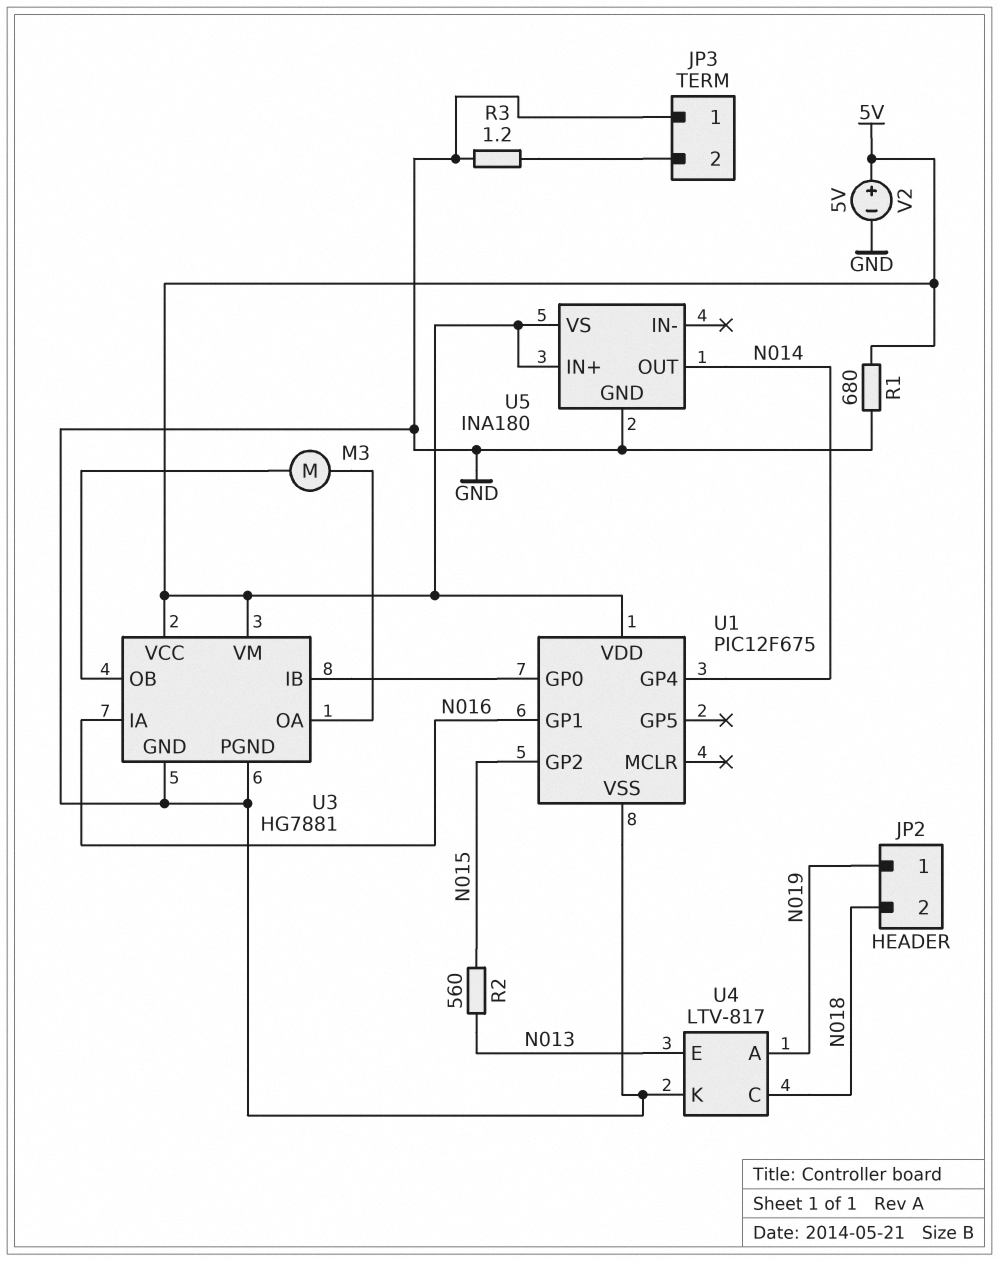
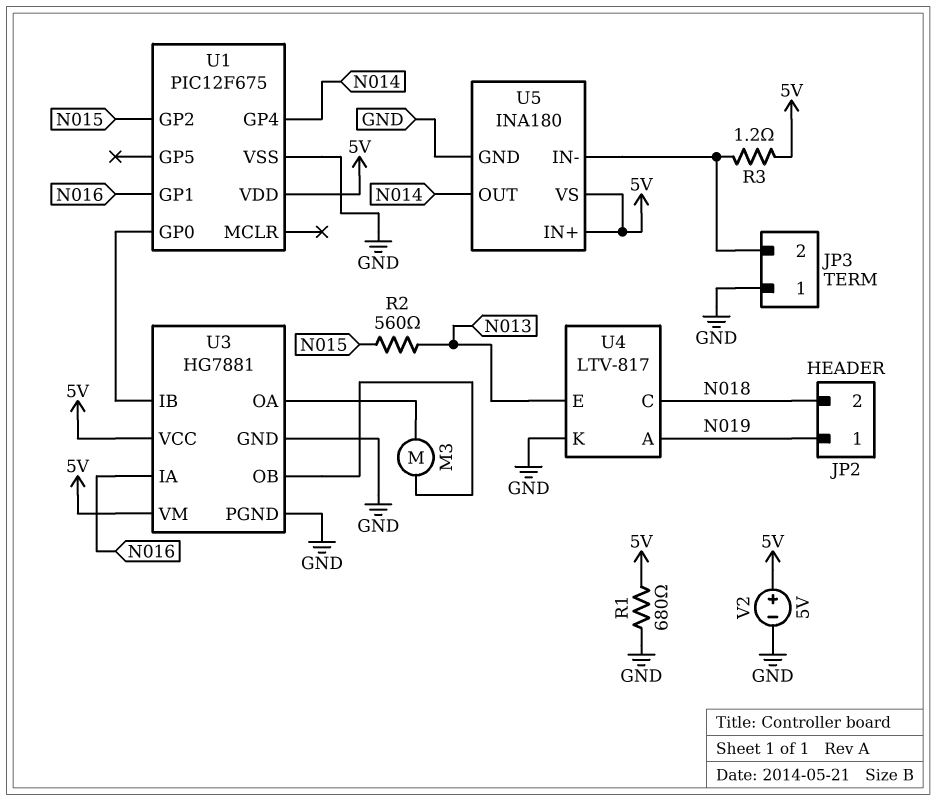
R3: 1.2 (GND, JP3/2) -> 1.2 (5V, JP3/2)
U5 pin IN-: none -> JP3/2

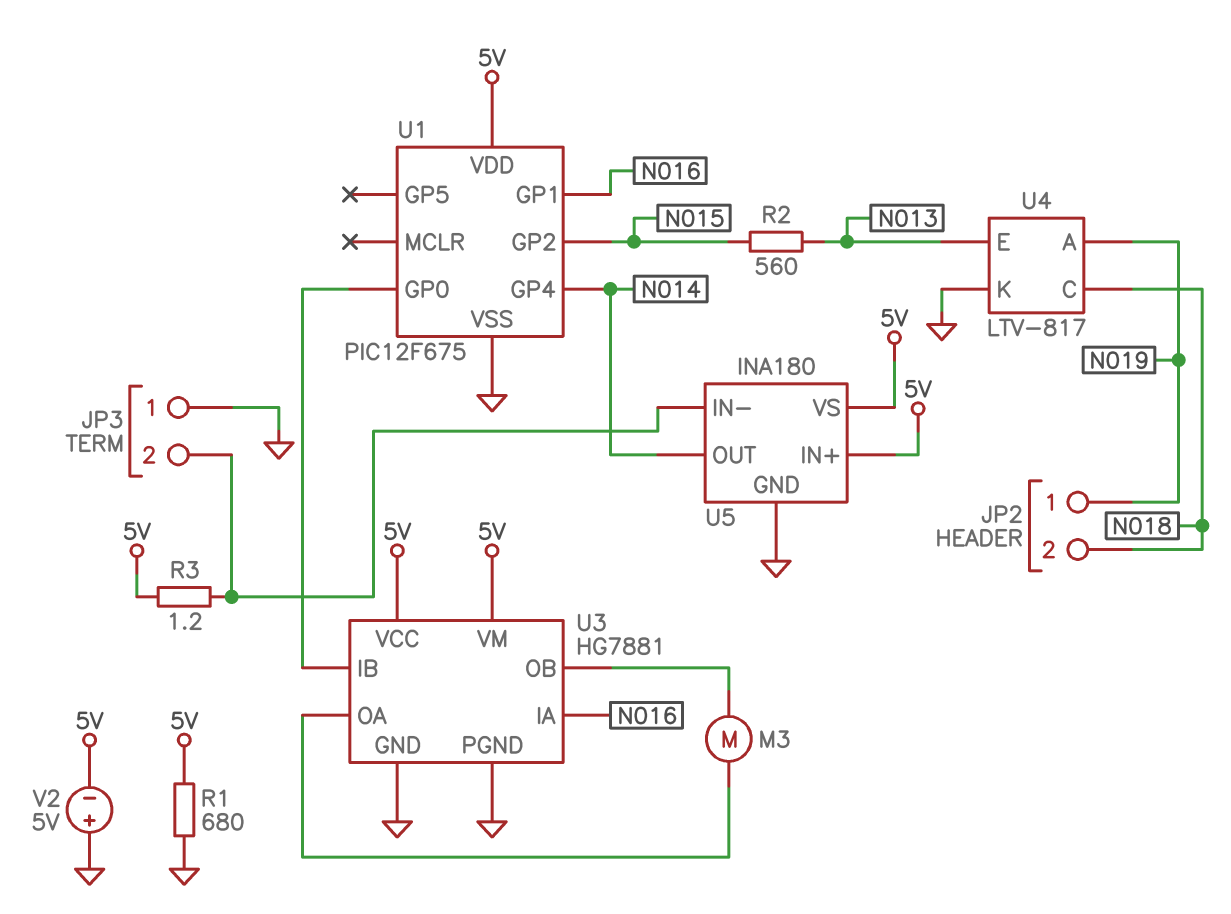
V2: 5V (plus 5V, minus GND) -> 5V (plus GND, minus 5V)

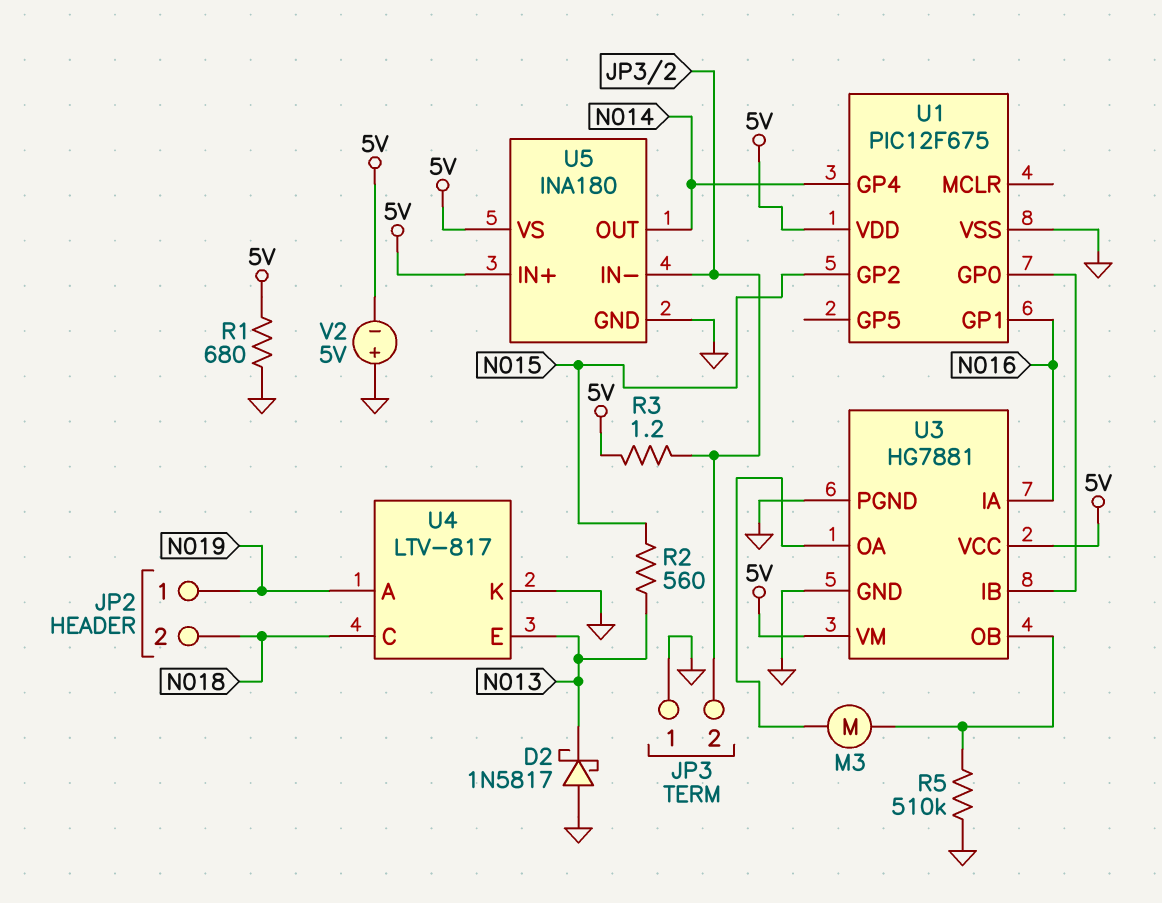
D2: none -> schottky 1N5817 (A GND, K N013)
R5: none -> 510k (GND, U3/OB)

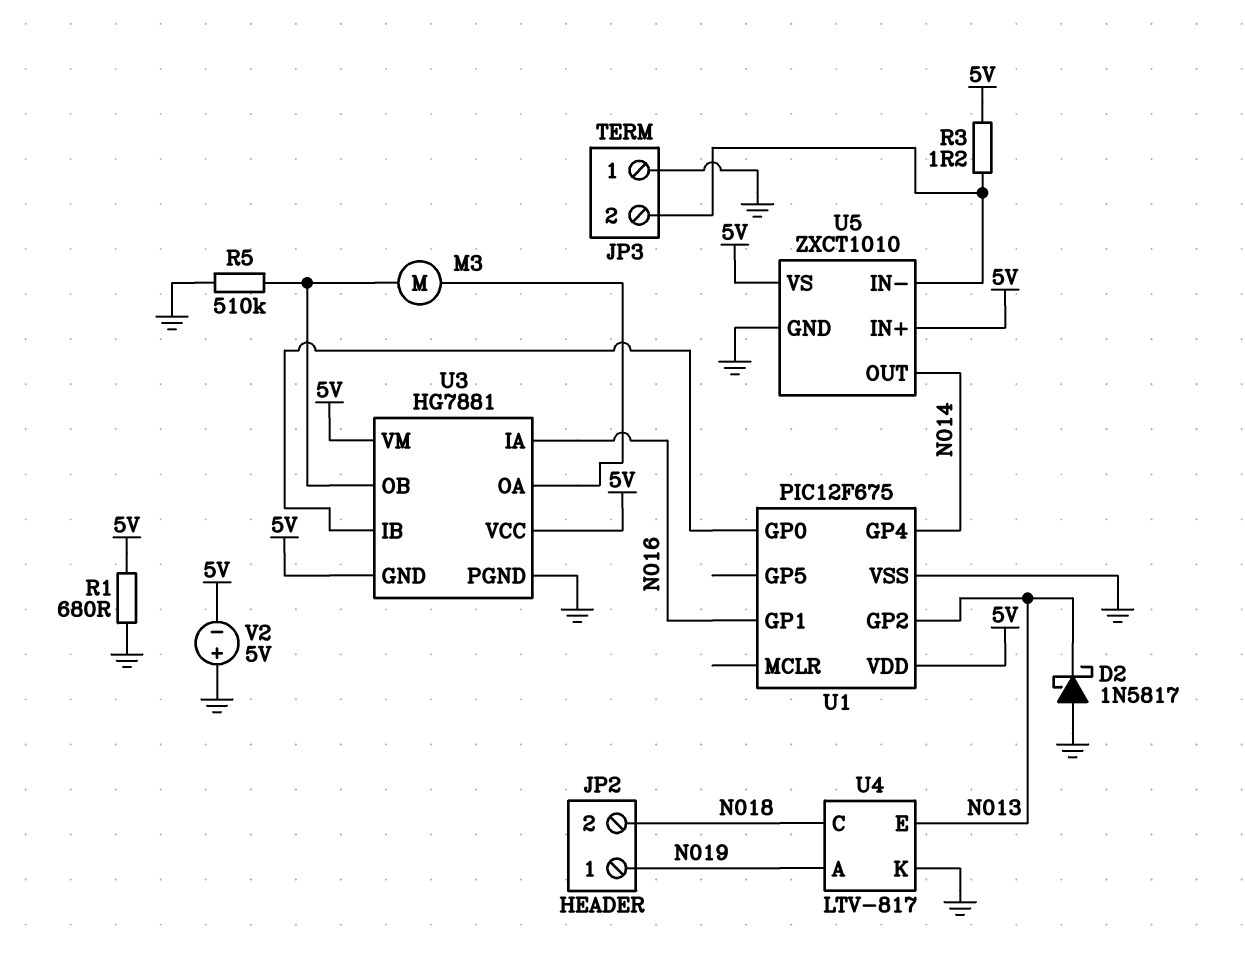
R2: 560 (N013, N015) -> none
U1 pin GP2: N015 -> N013
U3 pin GND: GND -> 5V
U5: INA180 -> ZXCT1010

